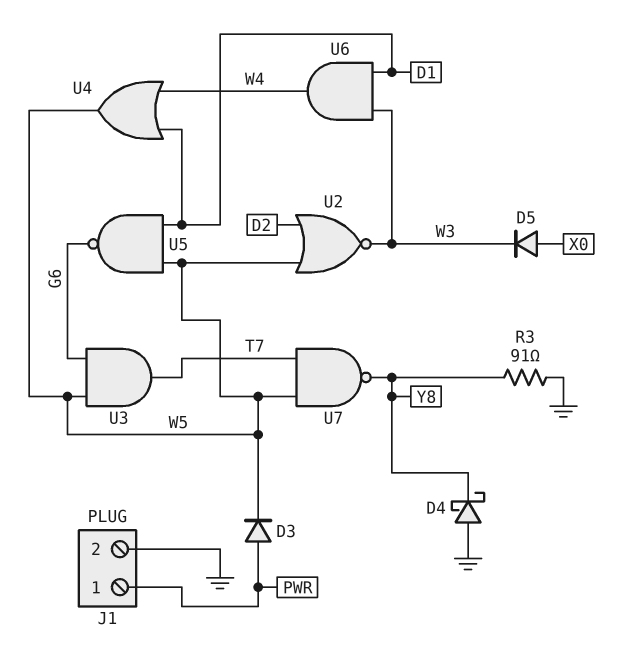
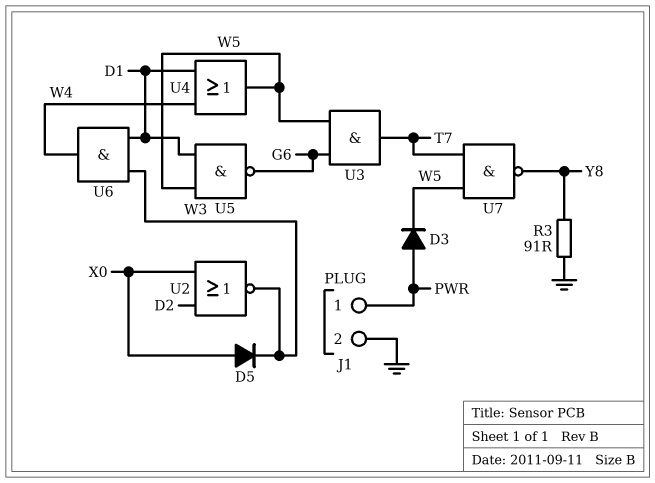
D4: schottky (A GND, K Y8) -> none
U2: NOR (in D2, in W5, out W3) -> NOR (in D2, in X0, out W3)

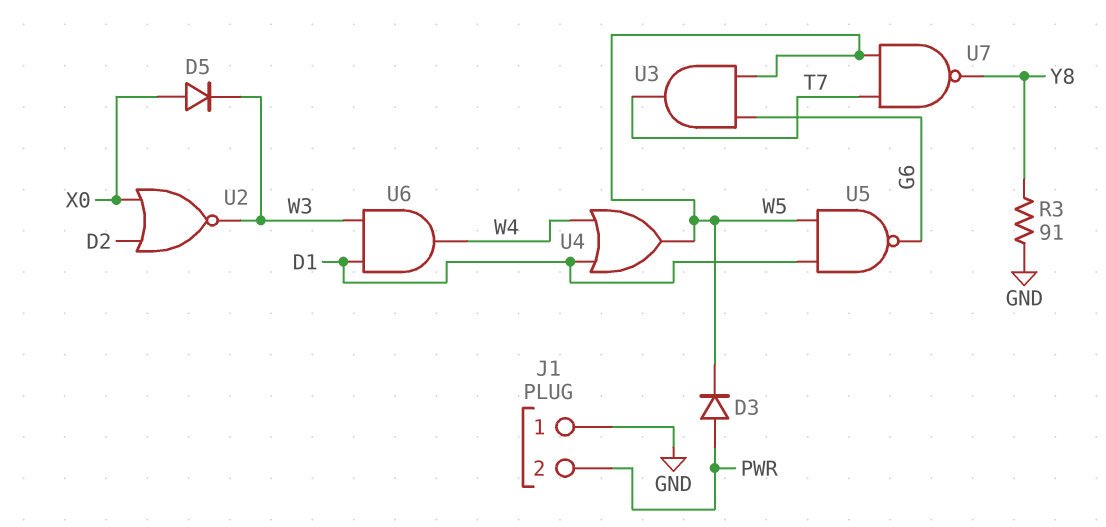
J1 pin 1: PWR -> GND
J1 pin 2: GND -> PWR

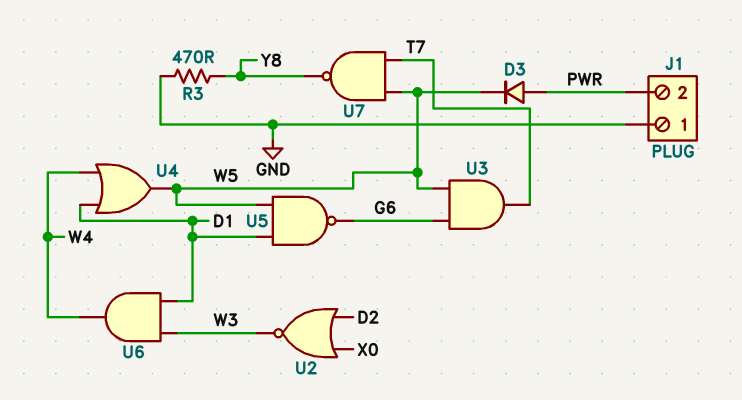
D5: diode (A X0, K W3) -> none
R3: 91 (GND, Y8) -> 470 (GND, Y8)

